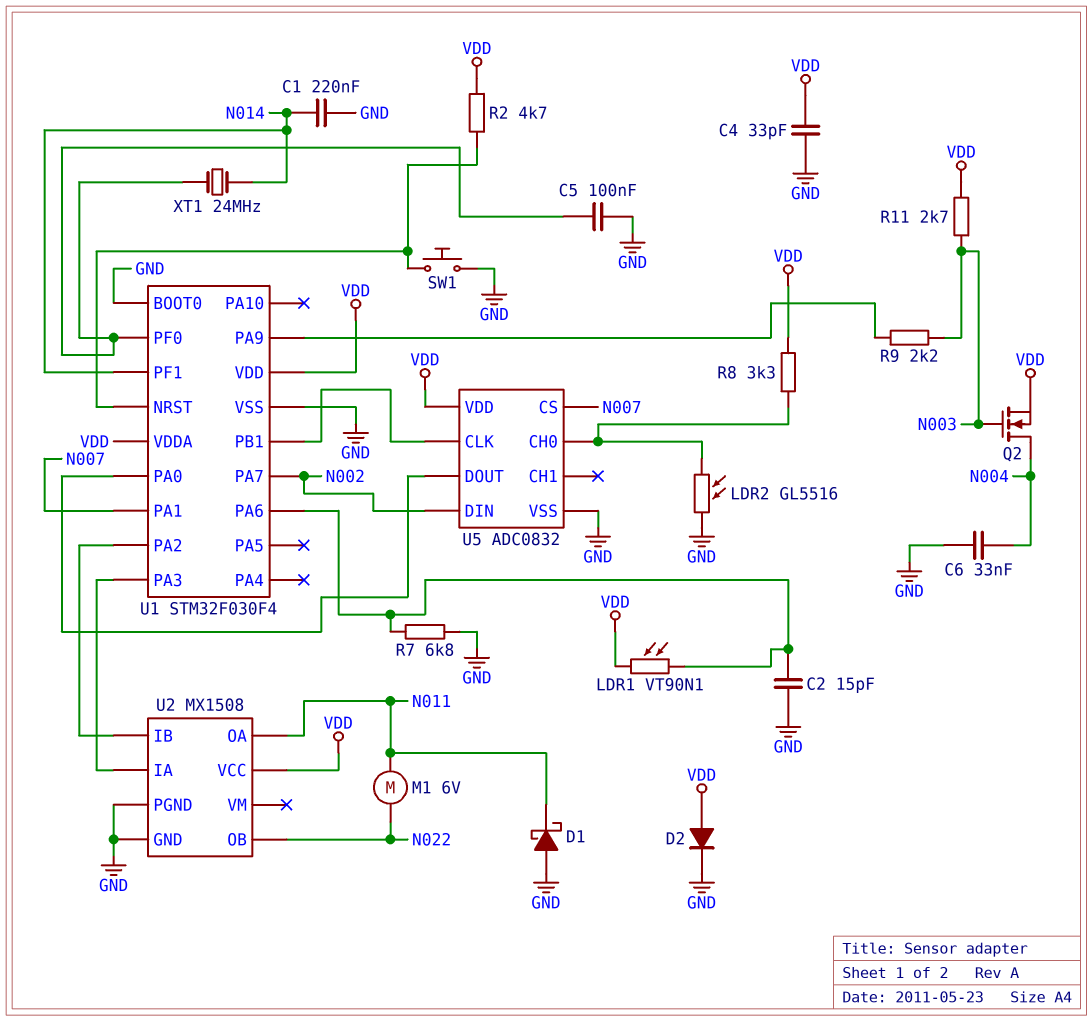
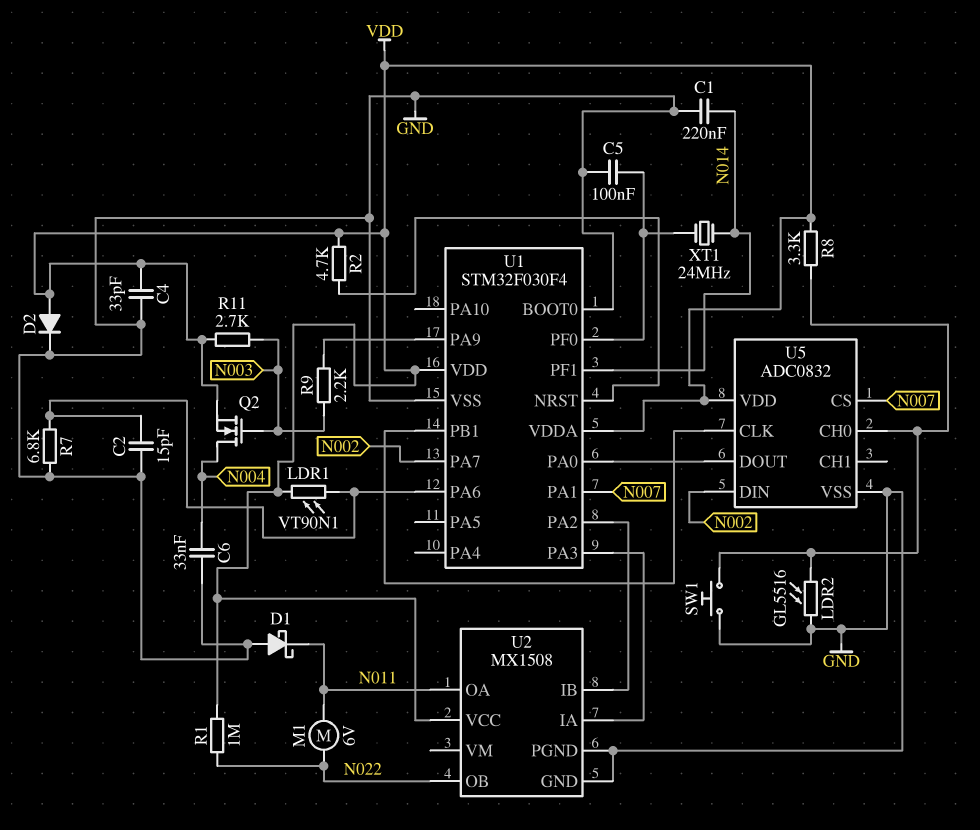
R1: none -> 1M (N022, VDD)
SW1: button (GND, U1/NRST) -> button (GND, U5/CH0)

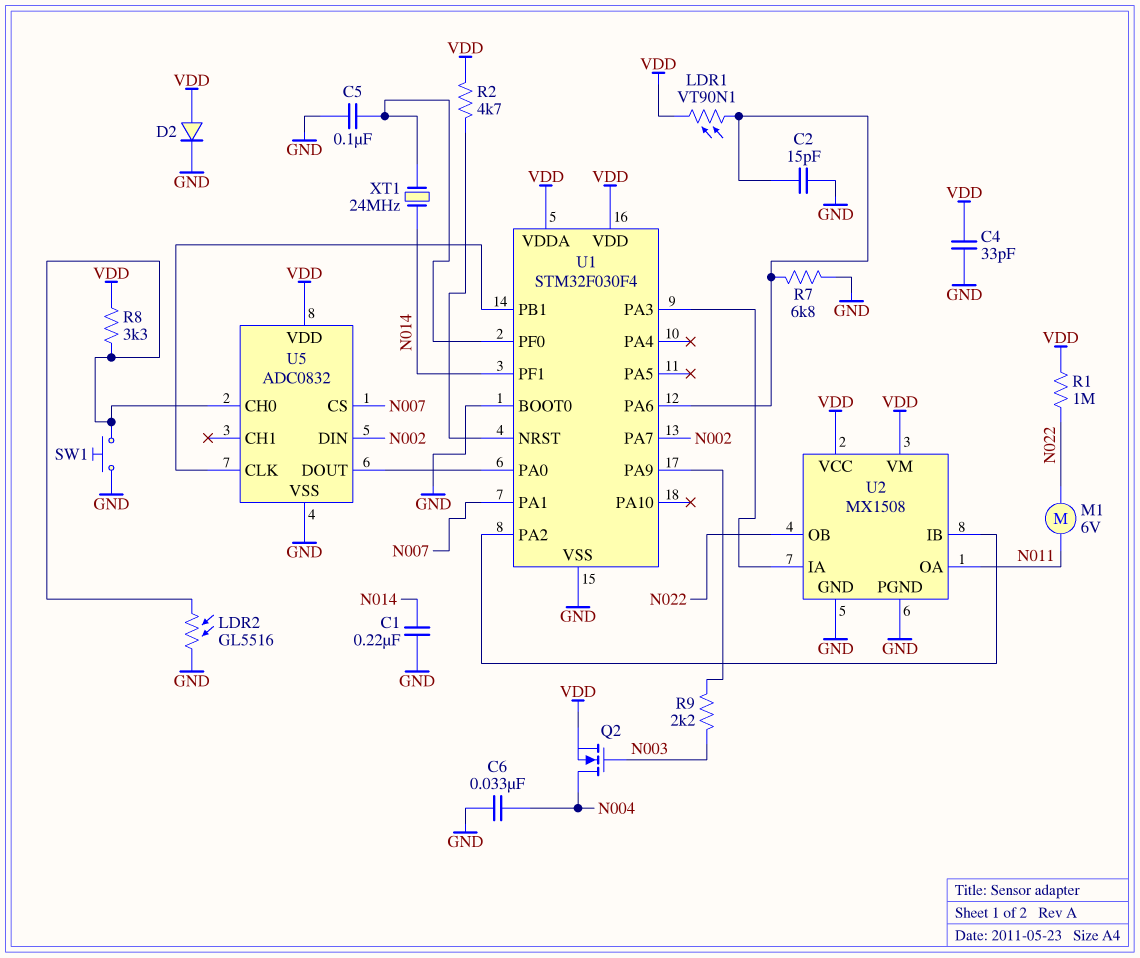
D1: schottky (A GND, K N011) -> none
R11: 2.7k (N003, VDD) -> none
U2 pin VM: none -> VDD

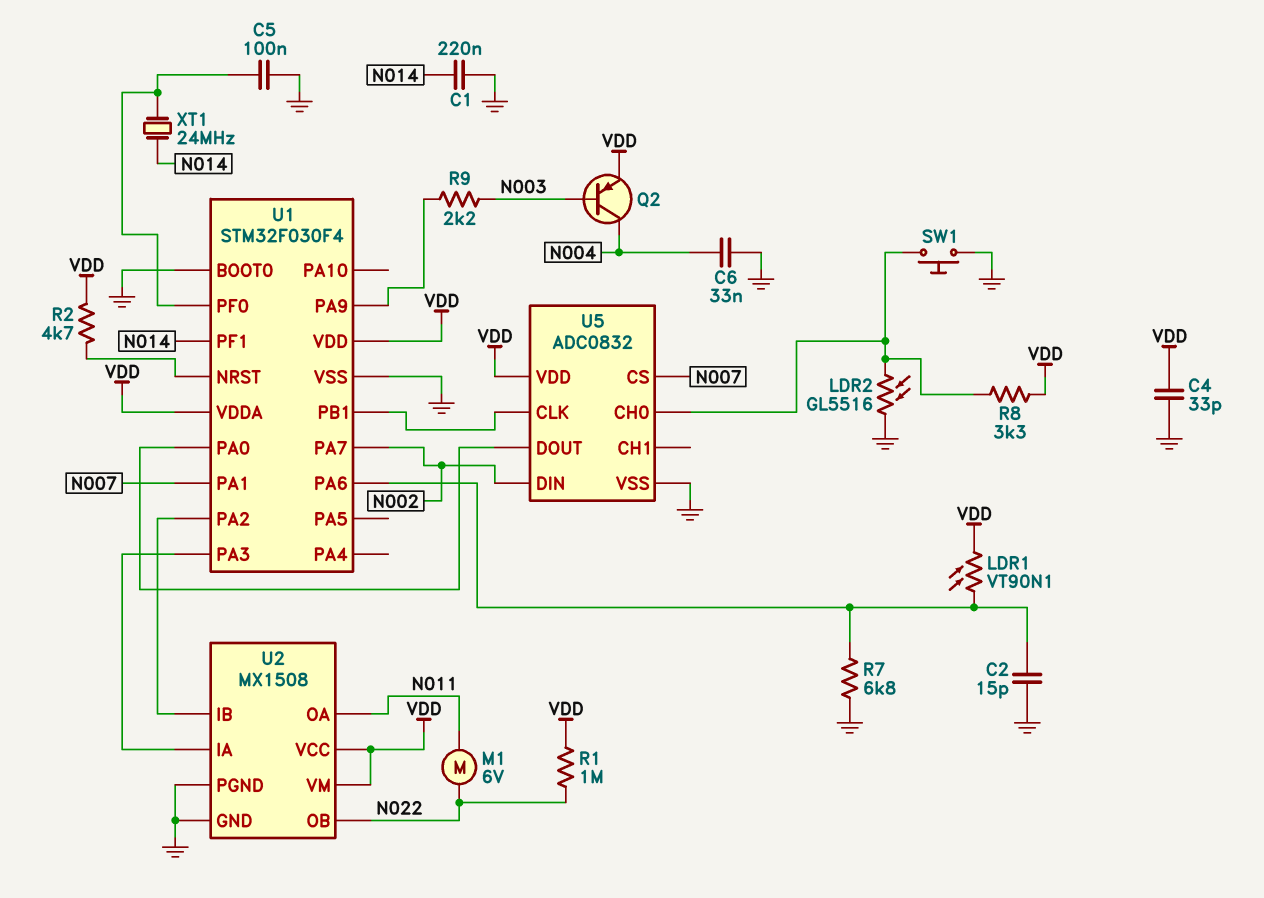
D2: diode (A VDD, K GND) -> none
Q2: NMOS (G N003, D N004, S VDD) -> PNP (B N003, C N004, E VDD)

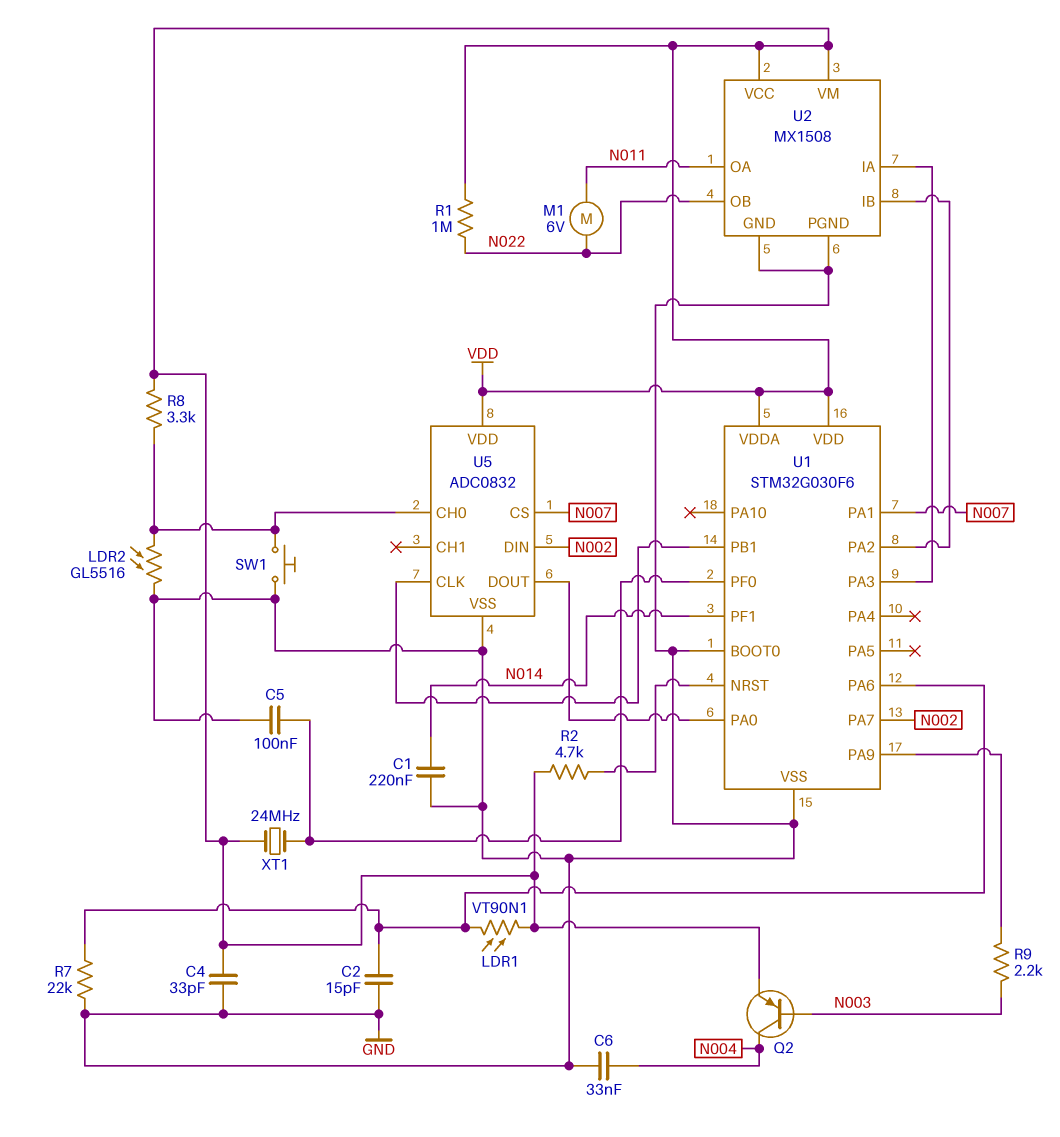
R7: 6.8k (GND, U1/PA6) -> 22k (GND, U1/PA6)
U1: STM32F030F4 -> STM32G030F6
XT1: 24MHz (N014, U1/PF0) -> 24MHz (U1/PF0, VDD)

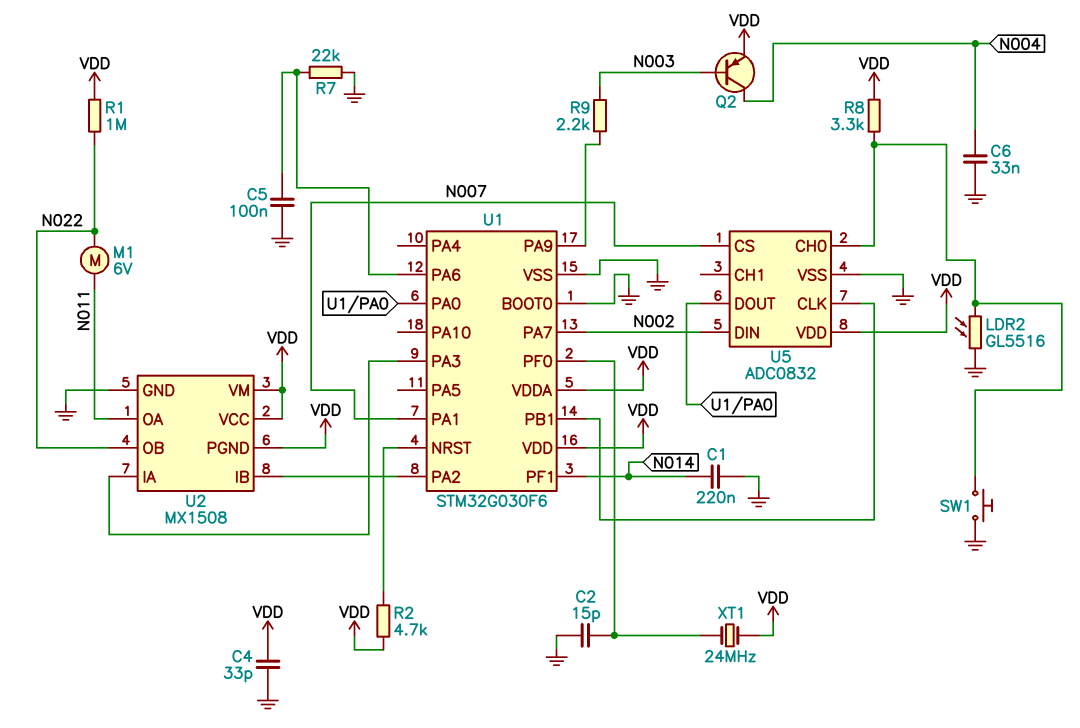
C2: 15pF (GND, U1/PA6) -> 15pF (GND, U1/PF0)
C5: 100nF (GND, U1/PF0) -> 100nF (GND, U1/PA6)
LDR1: VT90N1 (U1/PA6, VDD) -> none
U2 pin PGND: GND -> VDD

